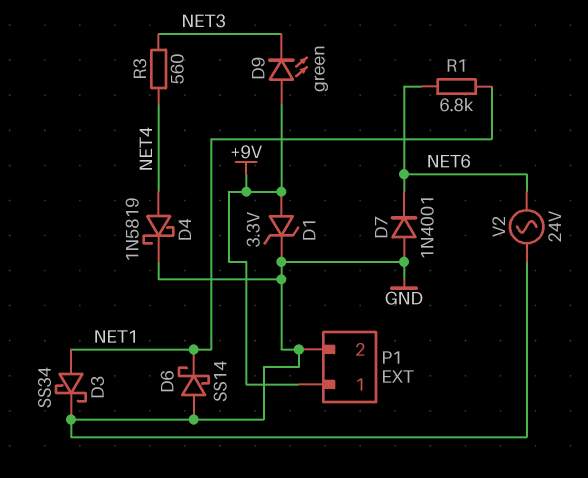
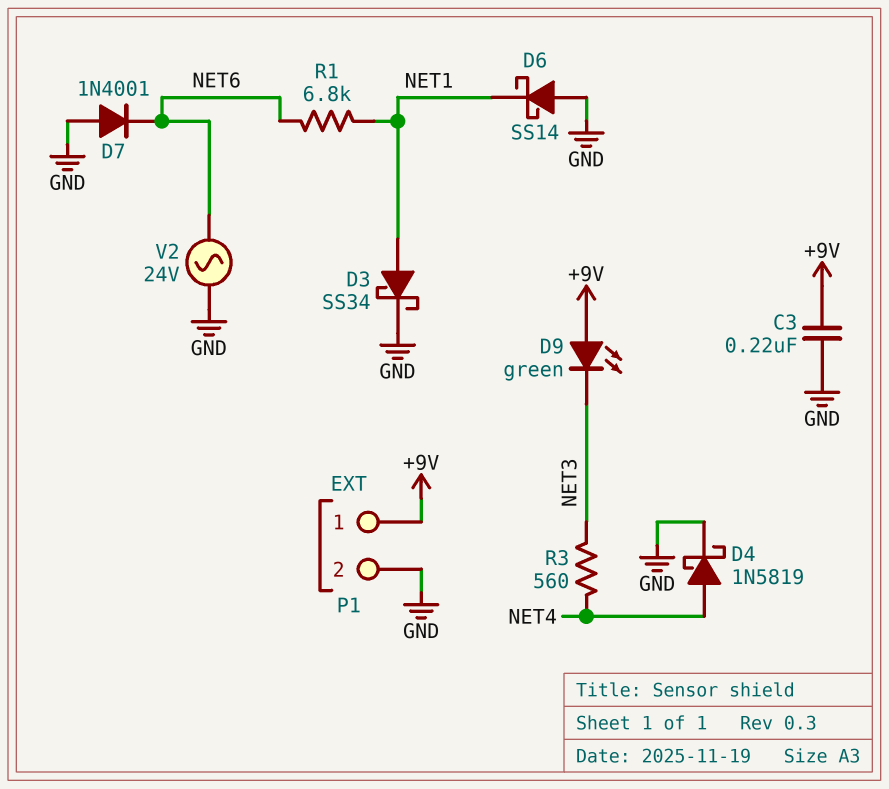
C3: none -> 220nF (+9V, GND)
D1: zener 3.3V (A +9V, K GND) -> none

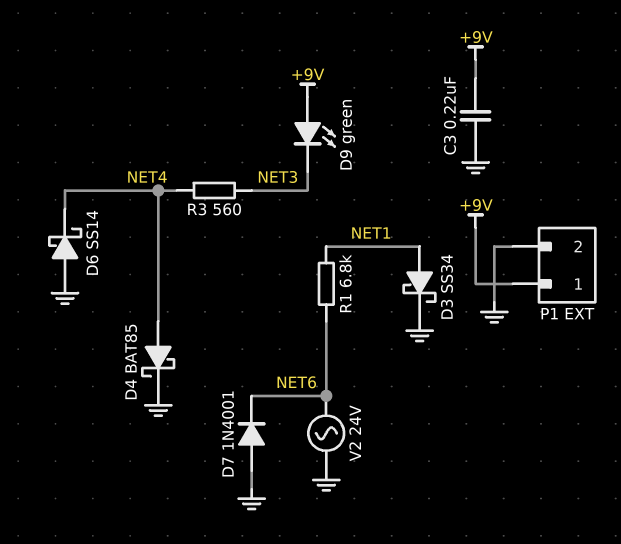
D4: schottky 1N5819 (A NET4, K GND) -> schottky BAT85 (A NET4, K GND)
D6: schottky SS14 (A GND, K NET1) -> schottky SS14 (A GND, K NET4)

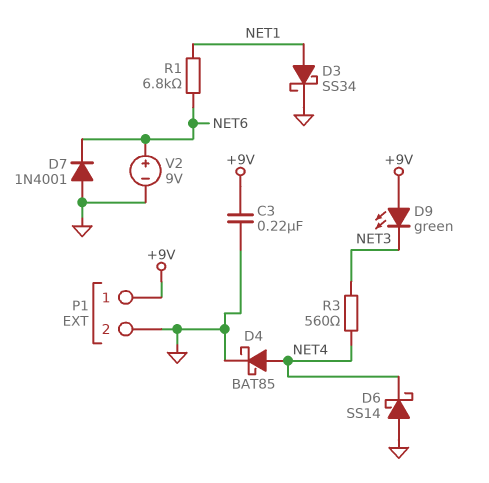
V2: AC 24V (GND, NET6) -> 9V (plus NET6, minus GND)

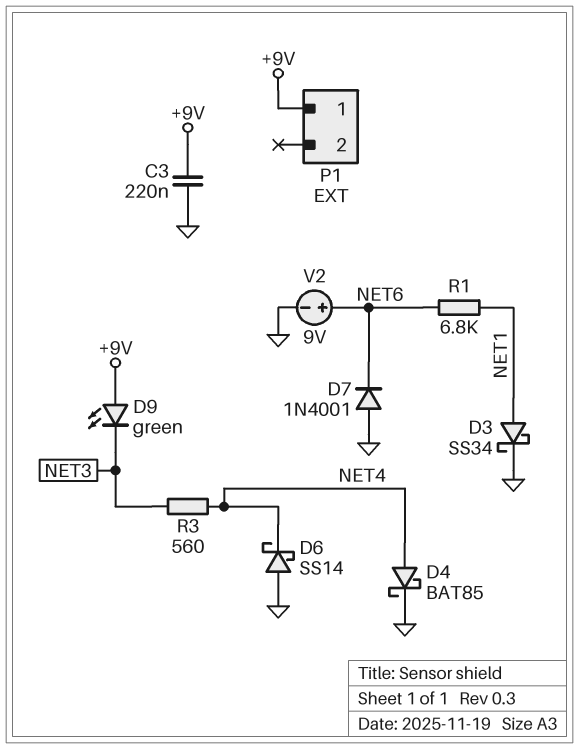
P1 pin 2: GND -> none

